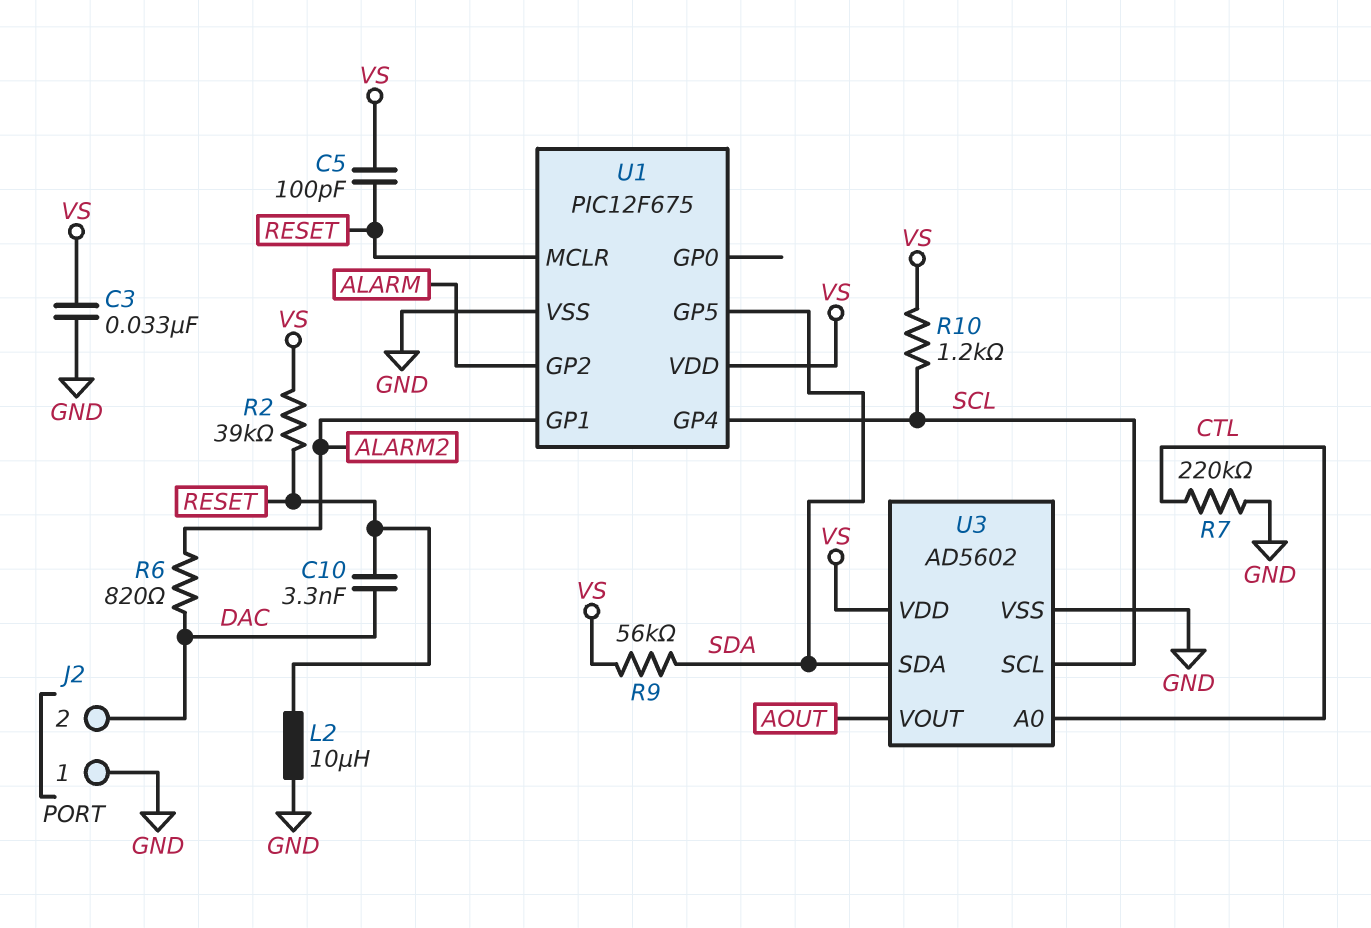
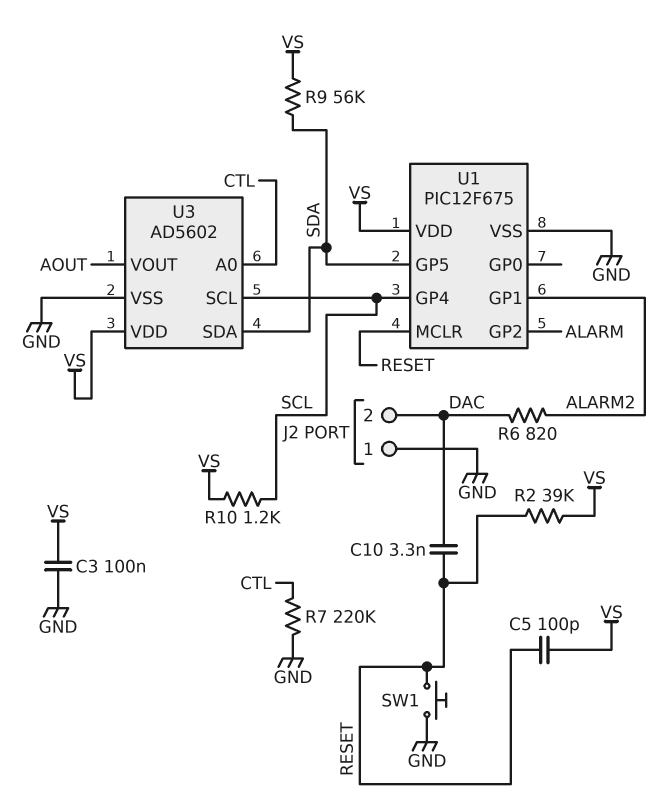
C3: 33nF (GND, VS) -> 100nF (GND, VS)
L2: 10uH (GND, RESET) -> none
SW1: none -> button (GND, RESET)

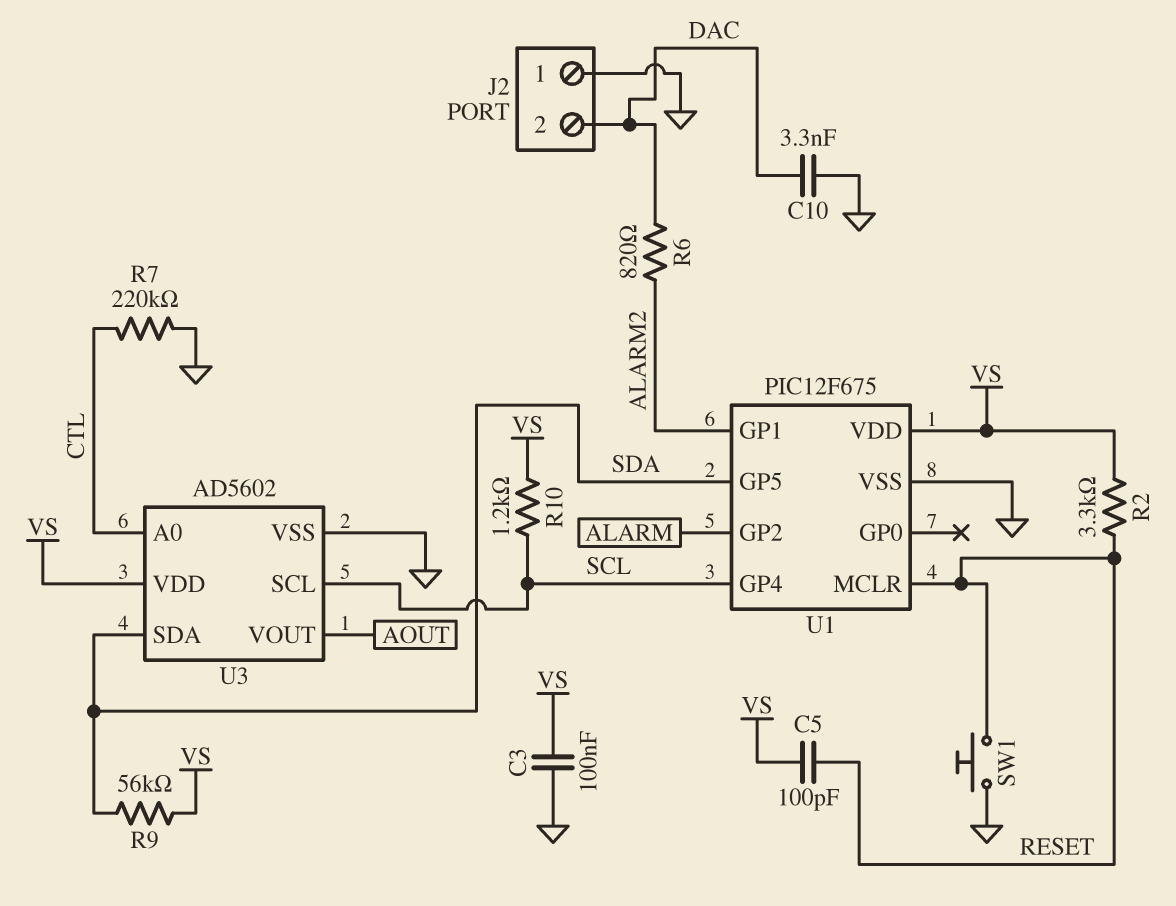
C10: 3.3nF (DAC, RESET) -> 3.3nF (DAC, GND)
R2: 39k (RESET, VS) -> 3.3k (RESET, VS)

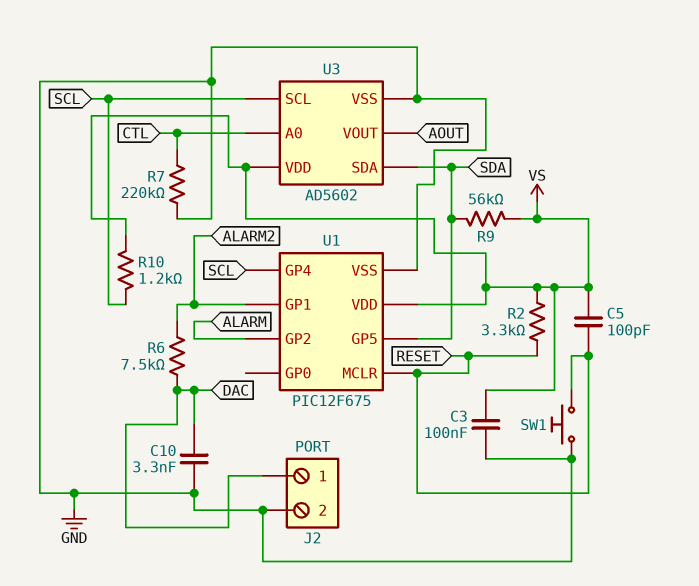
J2 pin 1: GND -> DAC
J2 pin 2: DAC -> GND
R6: 820 (ALARM2, DAC) -> 7.5k (ALARM2, DAC)

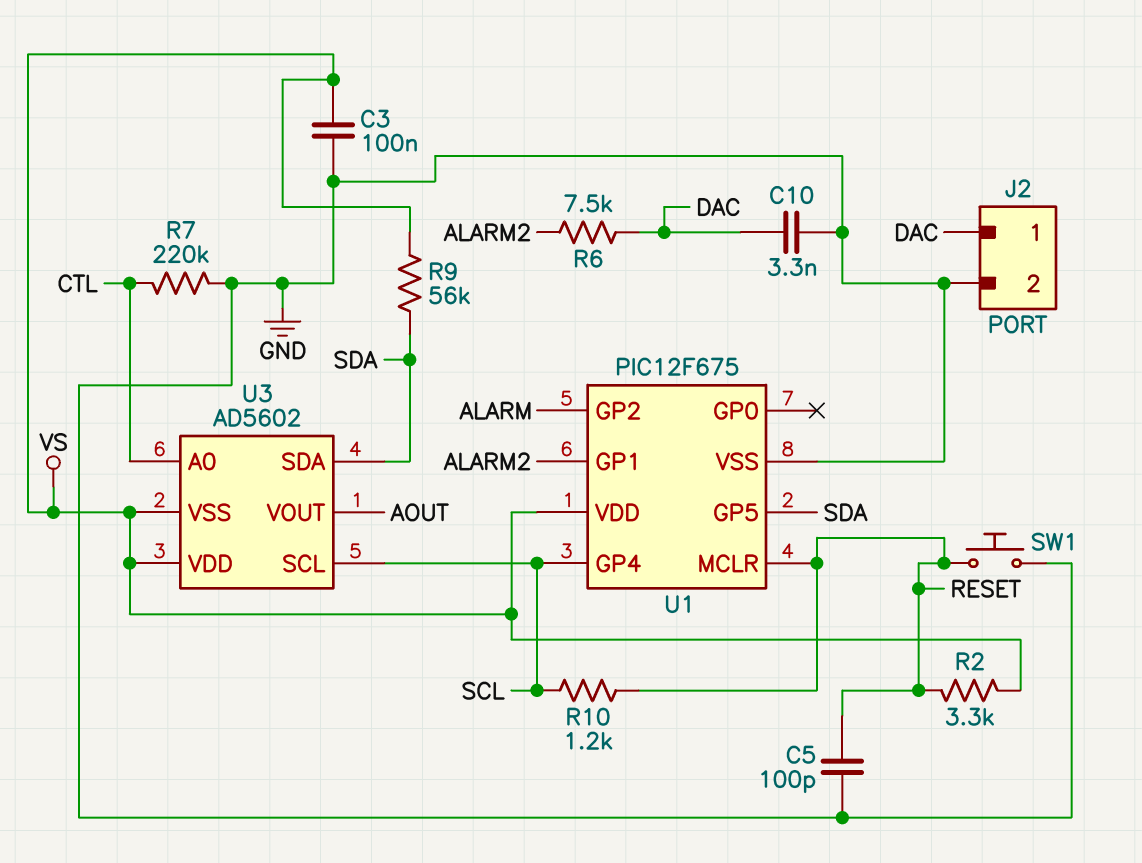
C5: 100pF (RESET, VS) -> 100pF (GND, RESET)
R10: 1.2k (SCL, VS) -> 1.2k (RESET, SCL)
U3 pin VSS: GND -> VS

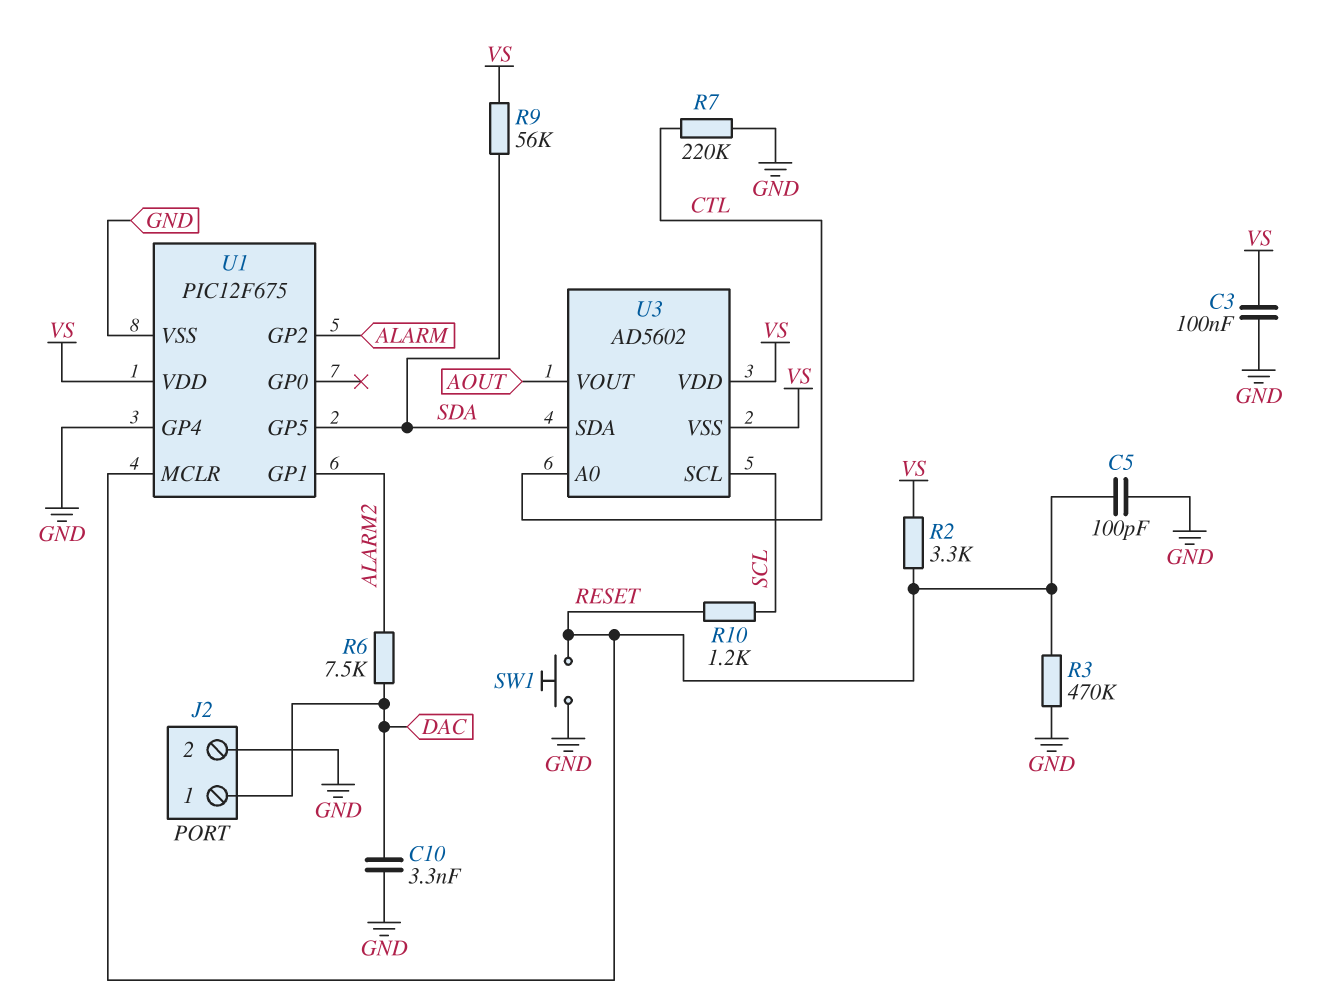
R3: none -> 470k (GND, RESET)
U1 pin GP4: SCL -> GND

